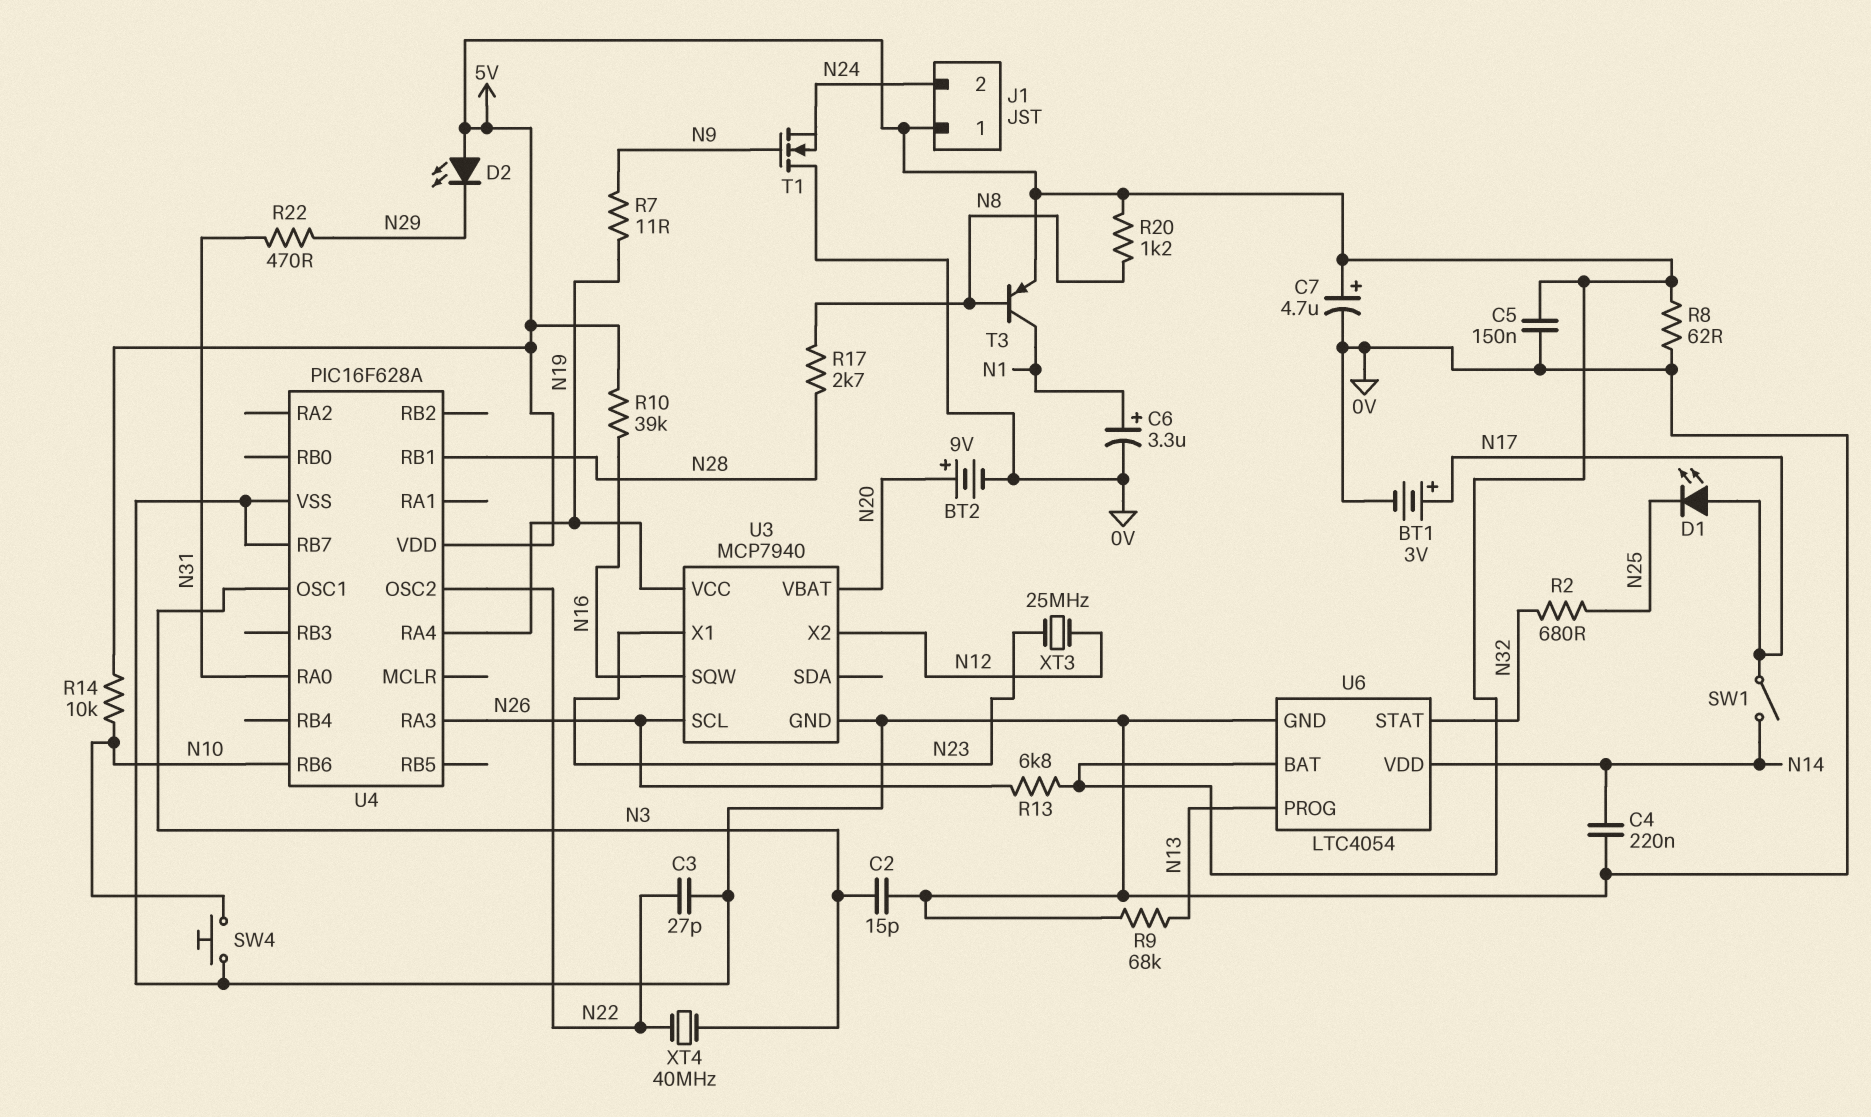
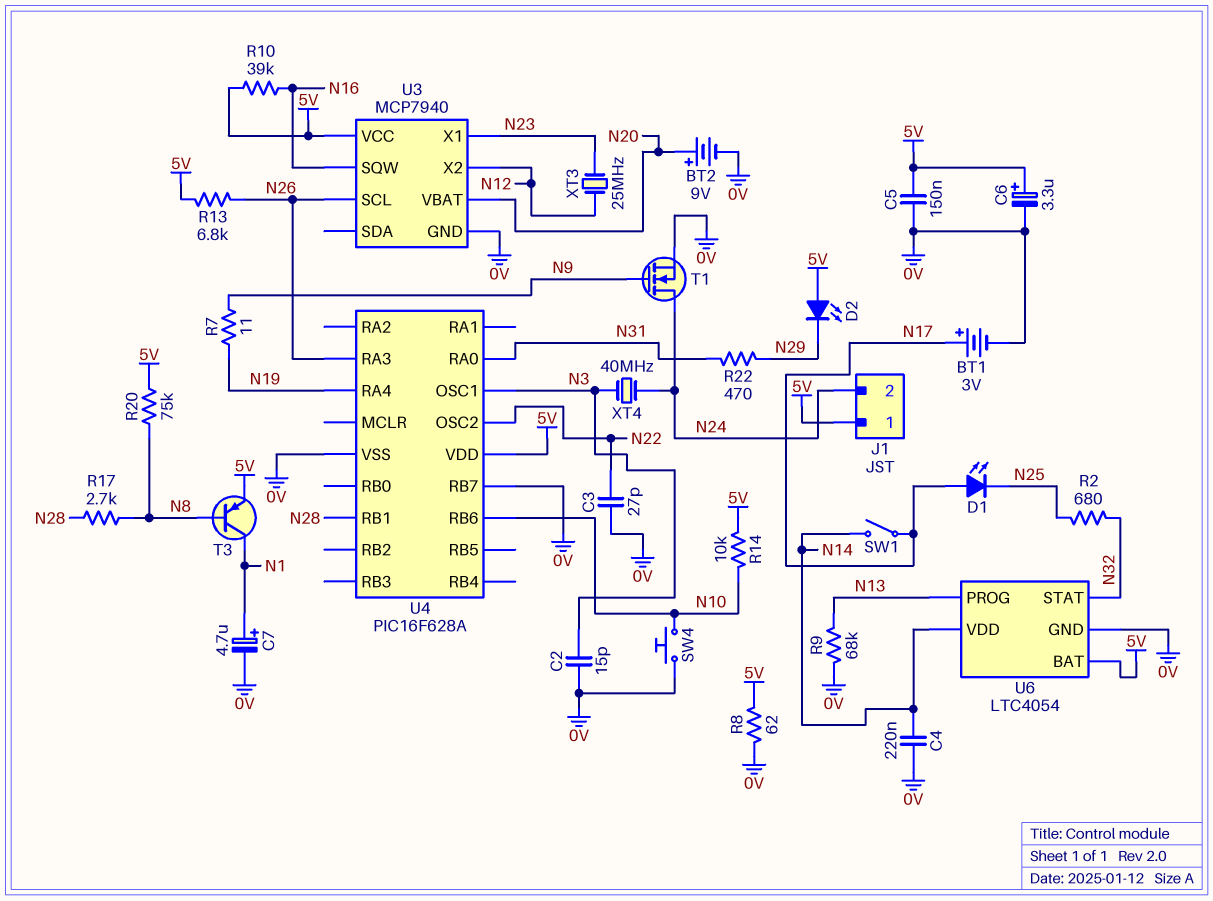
C6: 3.3uF (plus N1, minus 0V) -> 3.3uF (plus 5V, minus 0V)
C7: 4.7uF (plus 5V, minus 0V) -> 4.7uF (plus N1, minus 0V)
R20: 1.2k (5V, N8) -> 75k (5V, N8)
T1: NMOS (G N9, D 0V, S N24) -> NMOS (G N9, D N24, S 0V)
U3 pin VCC: N19 -> 5V
XT4: 40MHz (N3, N22) -> 40MHz (N3, N24)

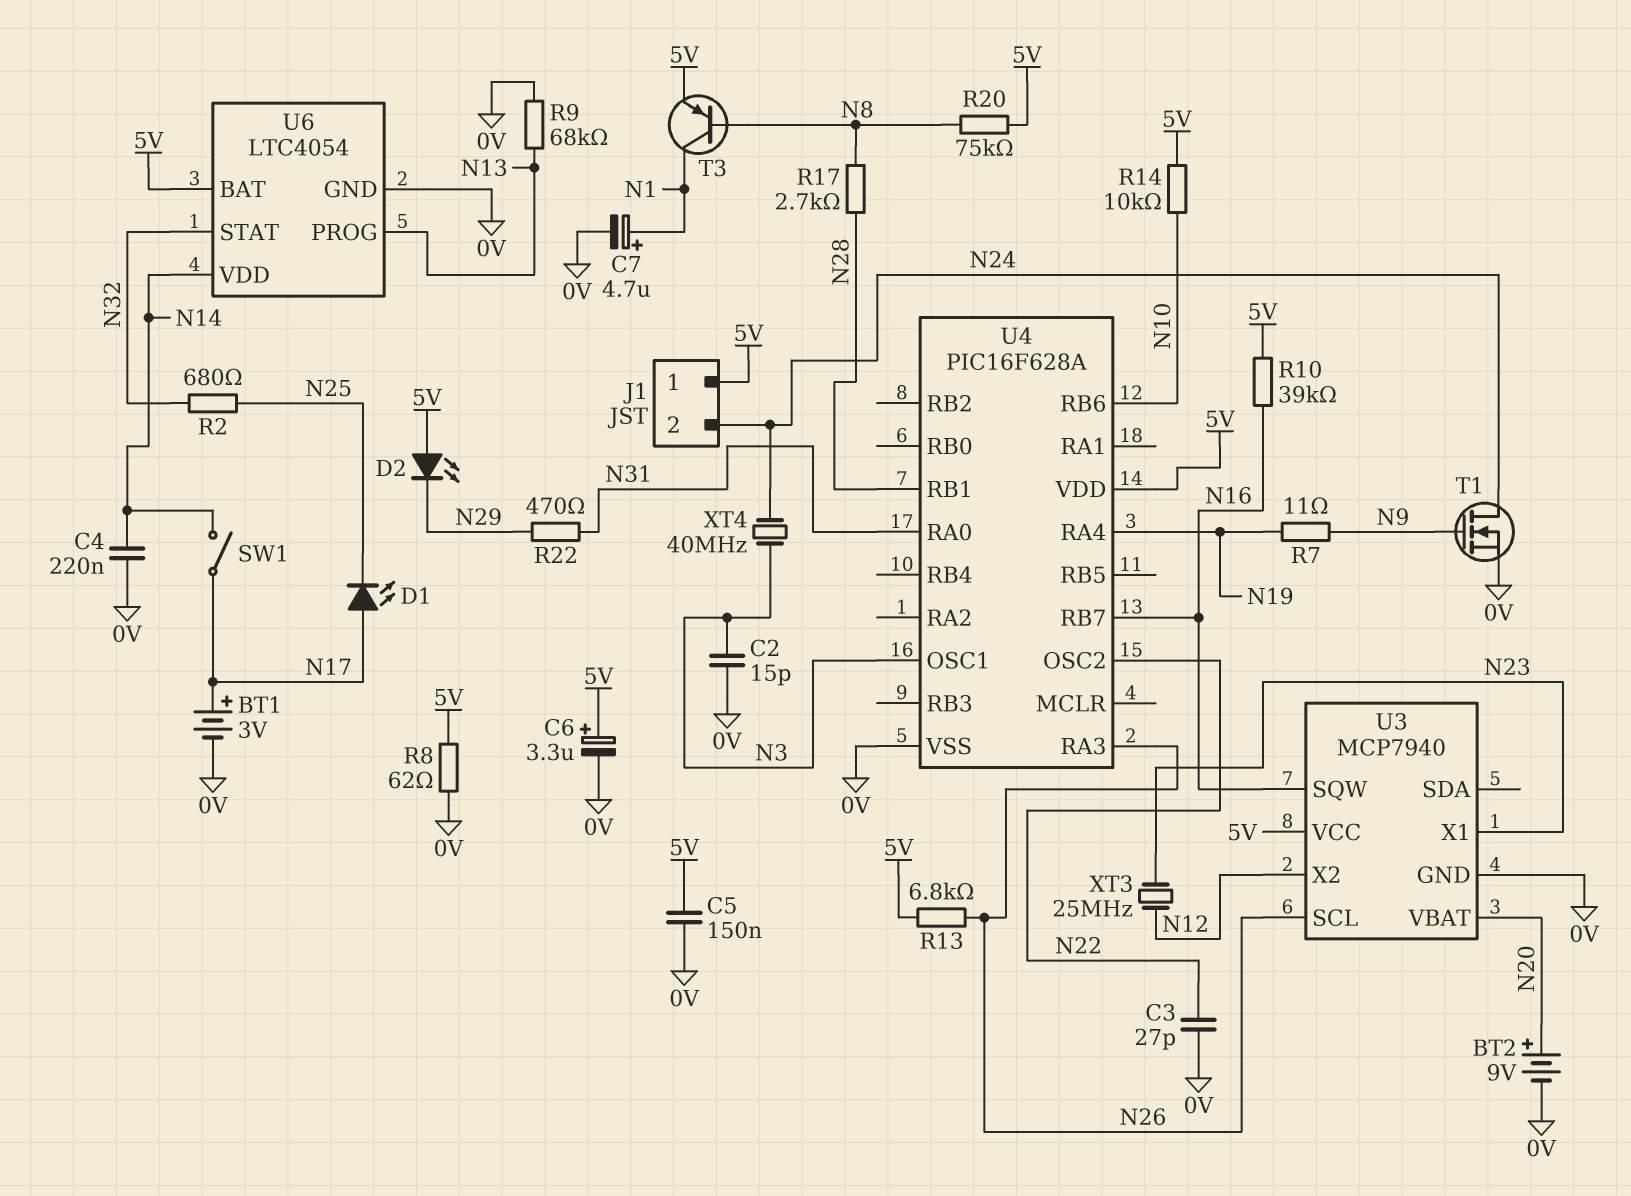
SW4: button (0V, N10) -> none
U4 pin RB7: 0V -> N16

